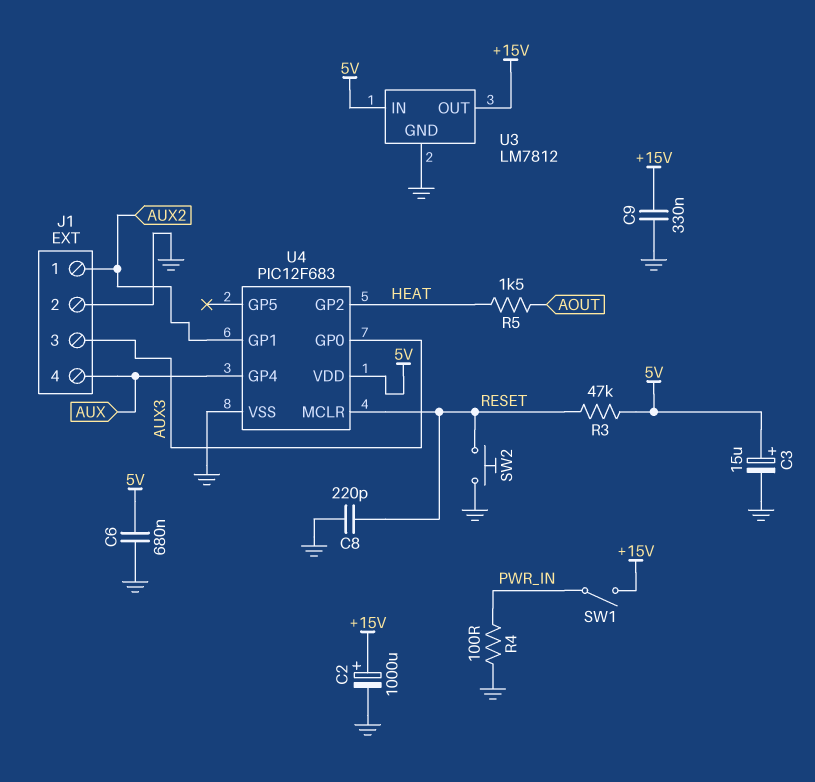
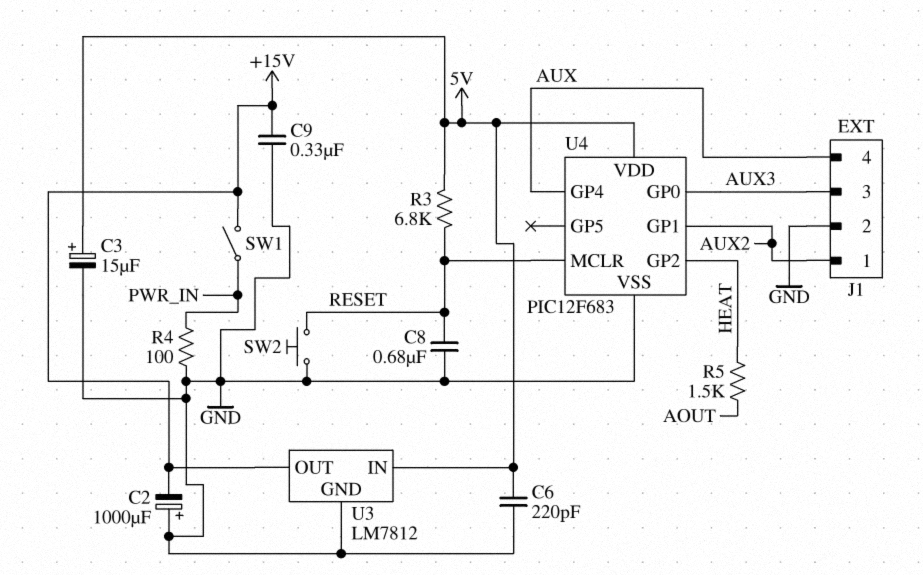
C2: 1000uF (plus +15V, minus GND) -> 1000uF (plus GND, minus +15V)
C6: 680nF (5V, GND) -> 220pF (5V, GND)
C8: 220pF (GND, RESET) -> 680nF (GND, RESET)
R3: 47k (5V, RESET) -> 6.8k (5V, RESET)

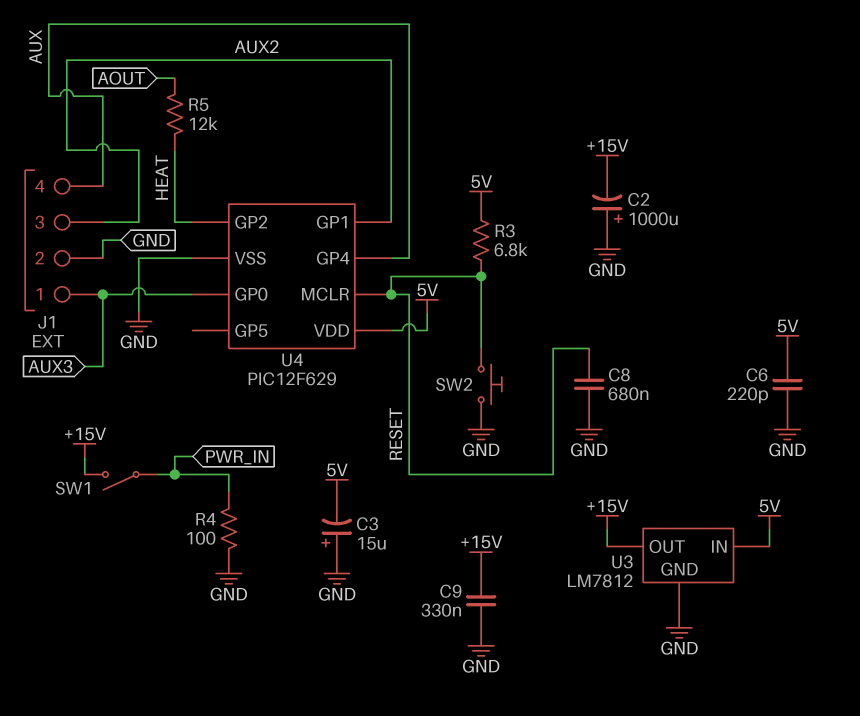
C3: 15uF (plus 5V, minus GND) -> 15uF (plus GND, minus 5V)
J1 pin 1: AUX2 -> AUX3
J1 pin 3: AUX3 -> AUX2
R5: 1.5k (AOUT, HEAT) -> 12k (AOUT, HEAT)
U4: PIC12F683 -> PIC12F629

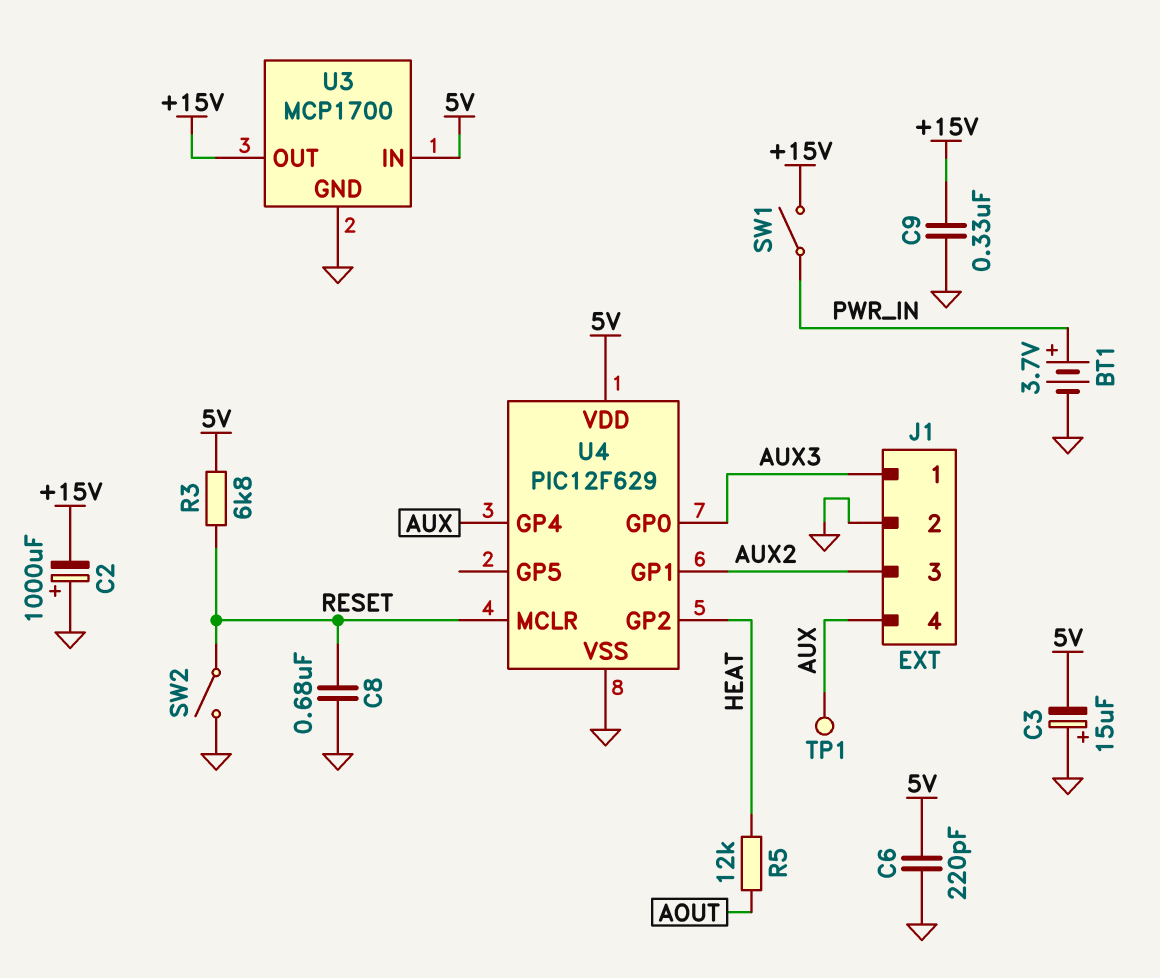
BT1: none -> 3.7V (plus PWR_IN, minus GND)
R4: 100 (GND, PWR_IN) -> none
SW2: button (GND, RESET) -> switch (GND, RESET)
TP1: none -> test point (AUX)
U3: LM7812 -> MCP1700

